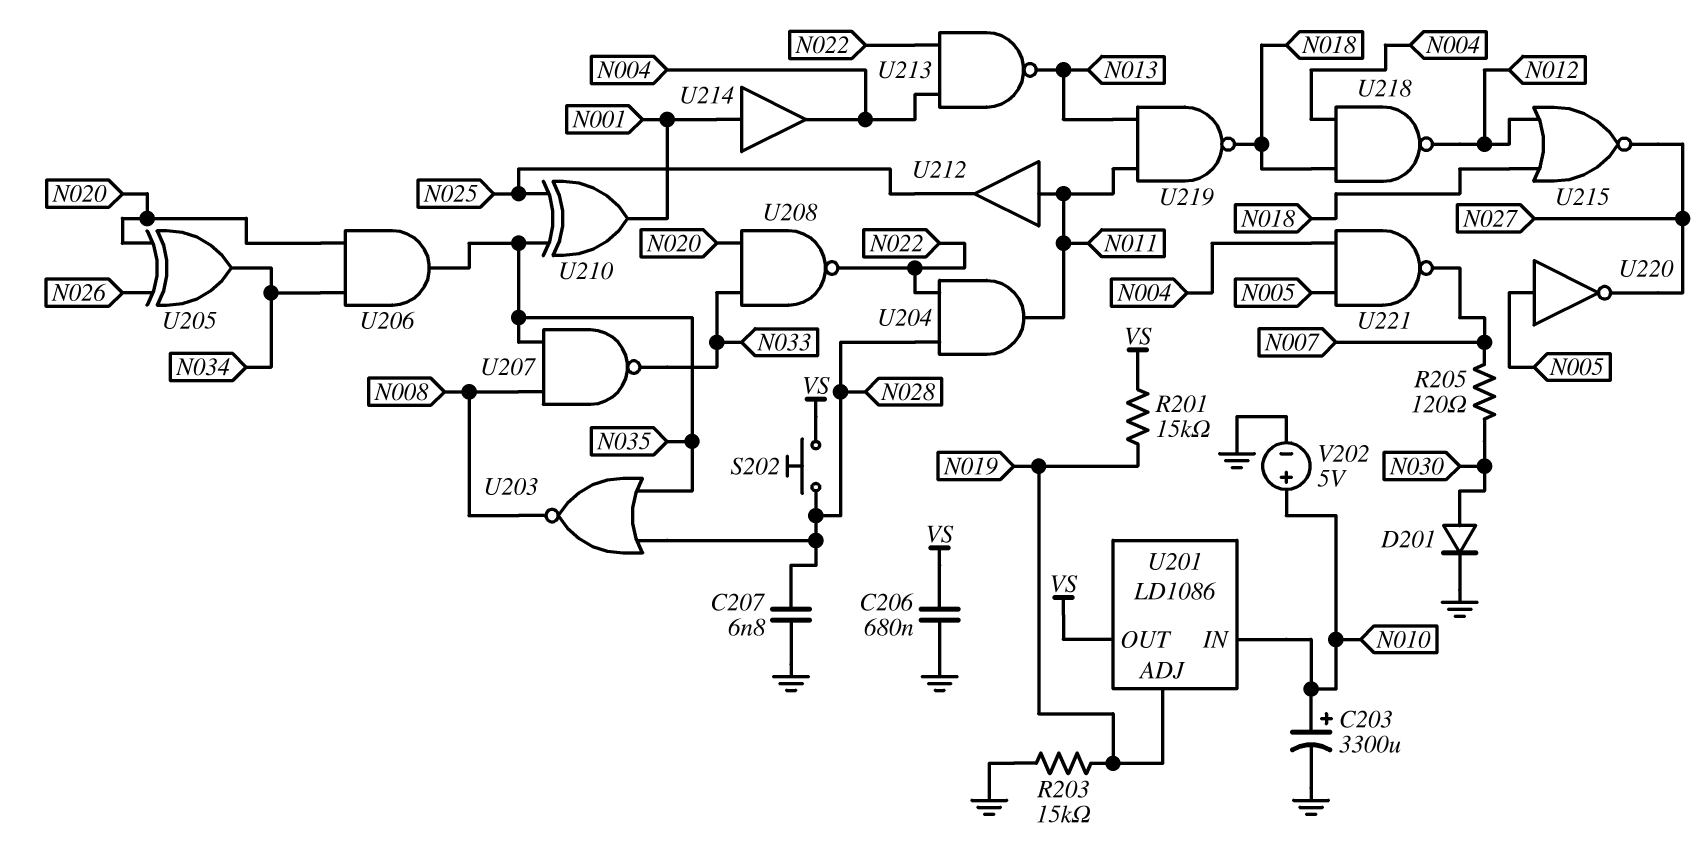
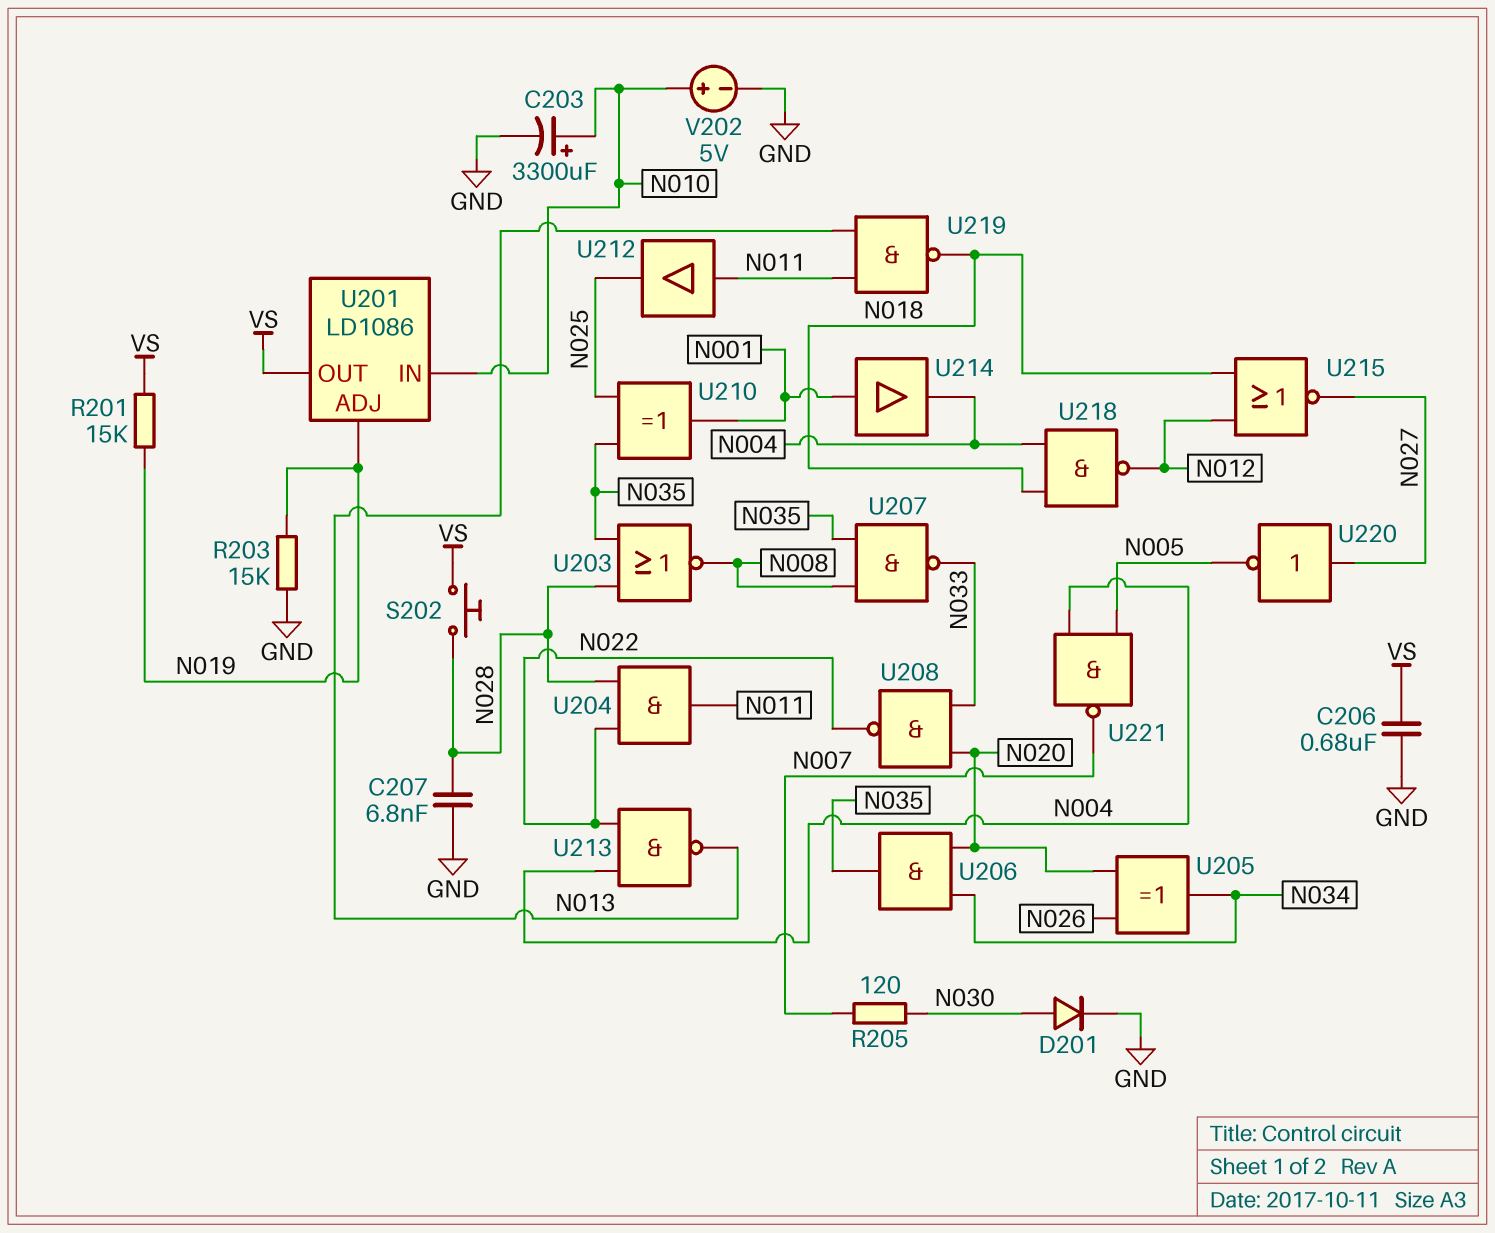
U220: NOT (in N005, out N027) -> NOT (in N027, out N005)

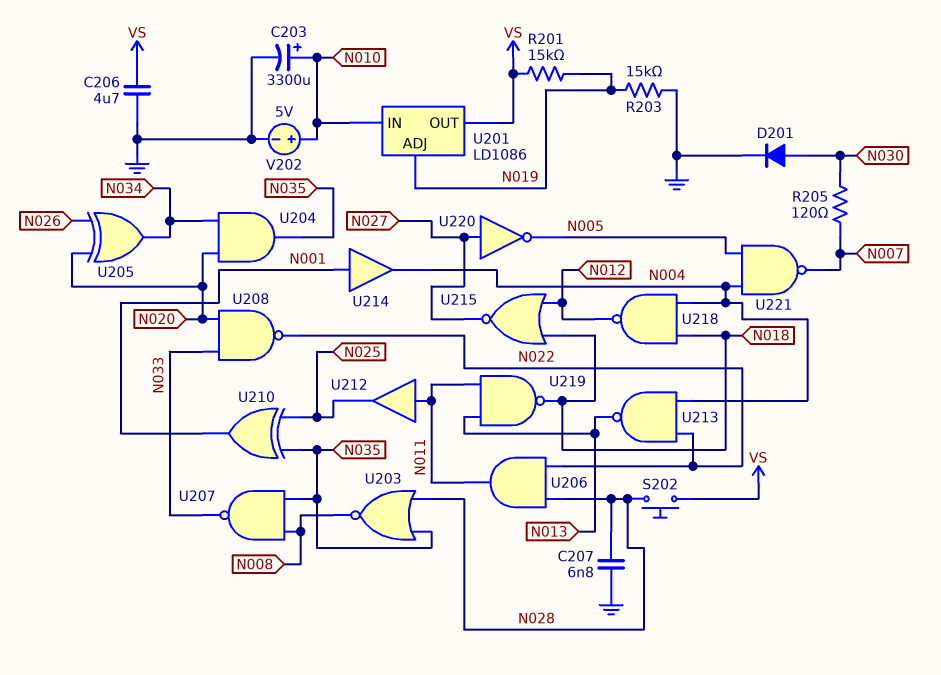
C206: 680nF (GND, VS) -> 4.7uF (GND, VS)
U204: AND (in N022, in N028, out N011) -> AND (in N020, in N034, out N035)
U206: AND (in N020, in N034, out N035) -> AND (in N022, in N028, out N011)

